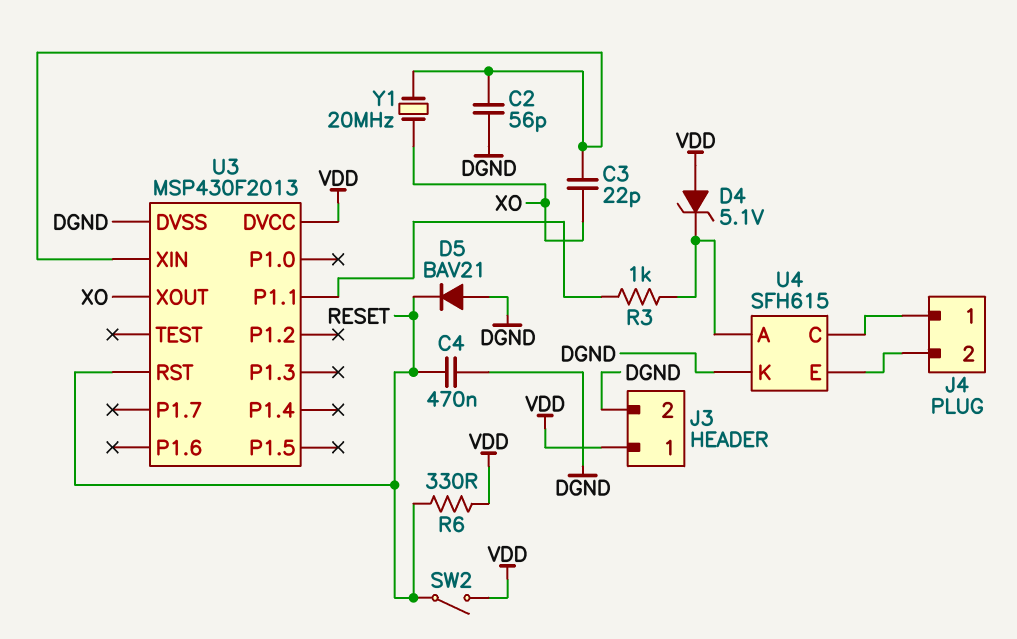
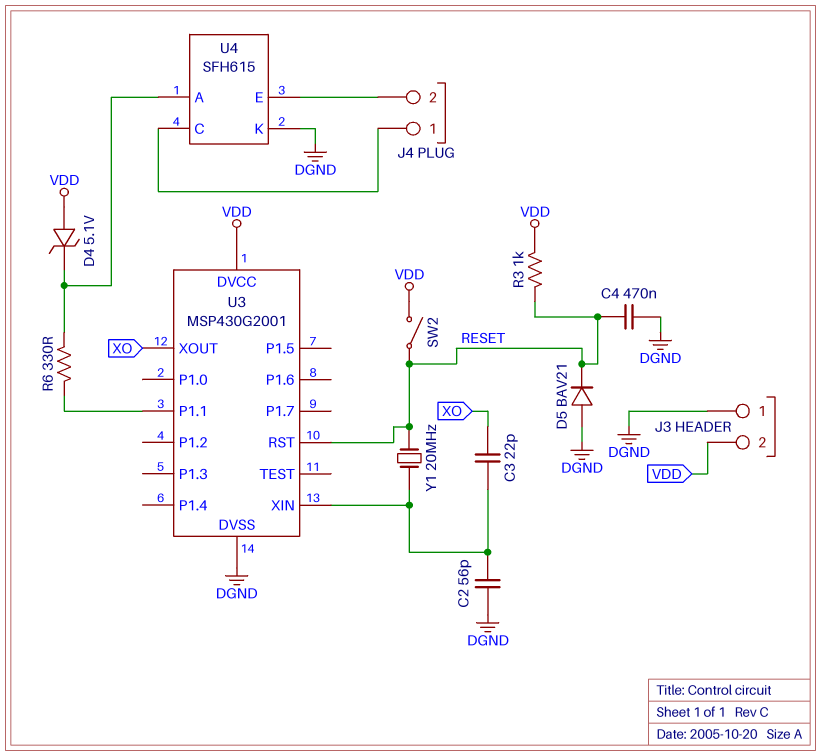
J3 pin 1: VDD -> DGND
J3 pin 2: DGND -> VDD
R3: 1k (U3/P1.1, U4/A) -> 1k (RESET, VDD)
R6: 330 (RESET, VDD) -> 330 (U3/P1.1, U4/A)
U3: MSP430F2013 -> MSP430G2001
Y1: 20MHz (U3/XIN, XO) -> 20MHz (RESET, U3/XIN)

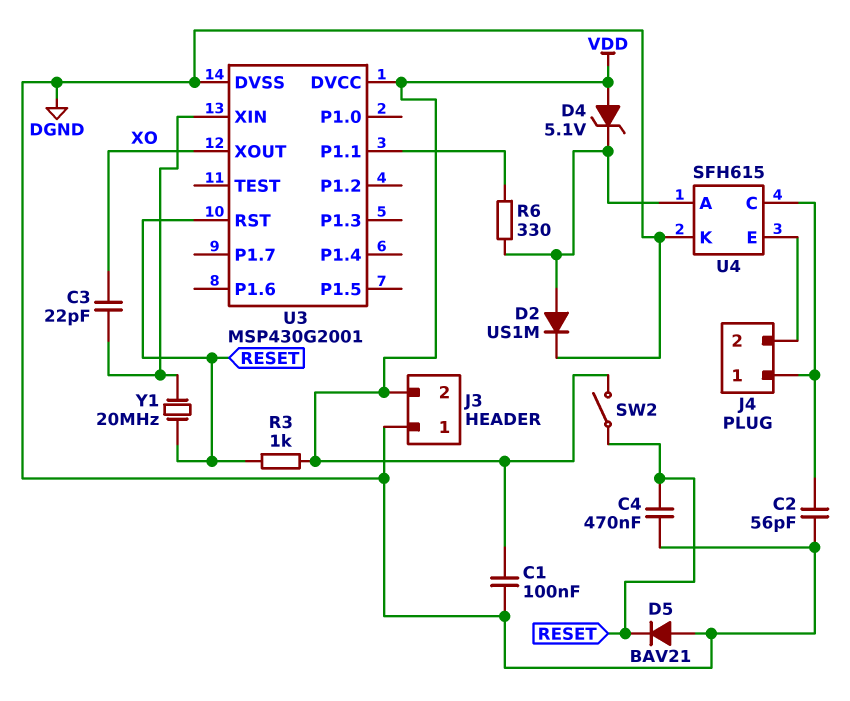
C1: none -> 100nF (DGND, VDD)
C2: 56pF (DGND, U3/XIN) -> 56pF (DGND, J4/1)
D2: none -> diode US1M (A U4/A, K DGND)

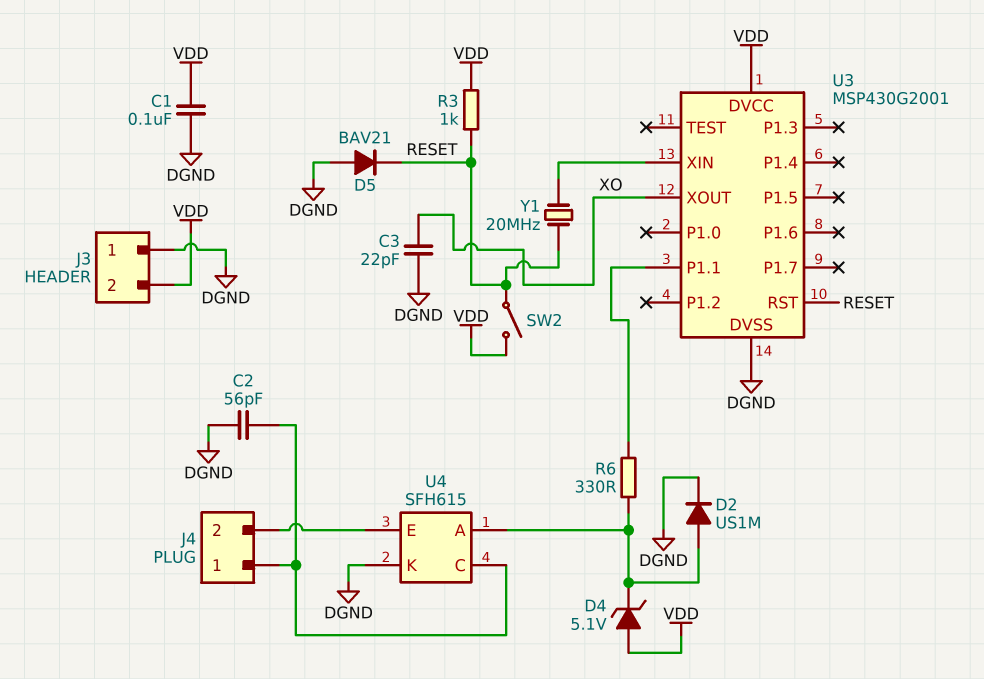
C3: 22pF (U3/XIN, XO) -> 22pF (DGND, XO)
C4: 470nF (DGND, RESET) -> none

